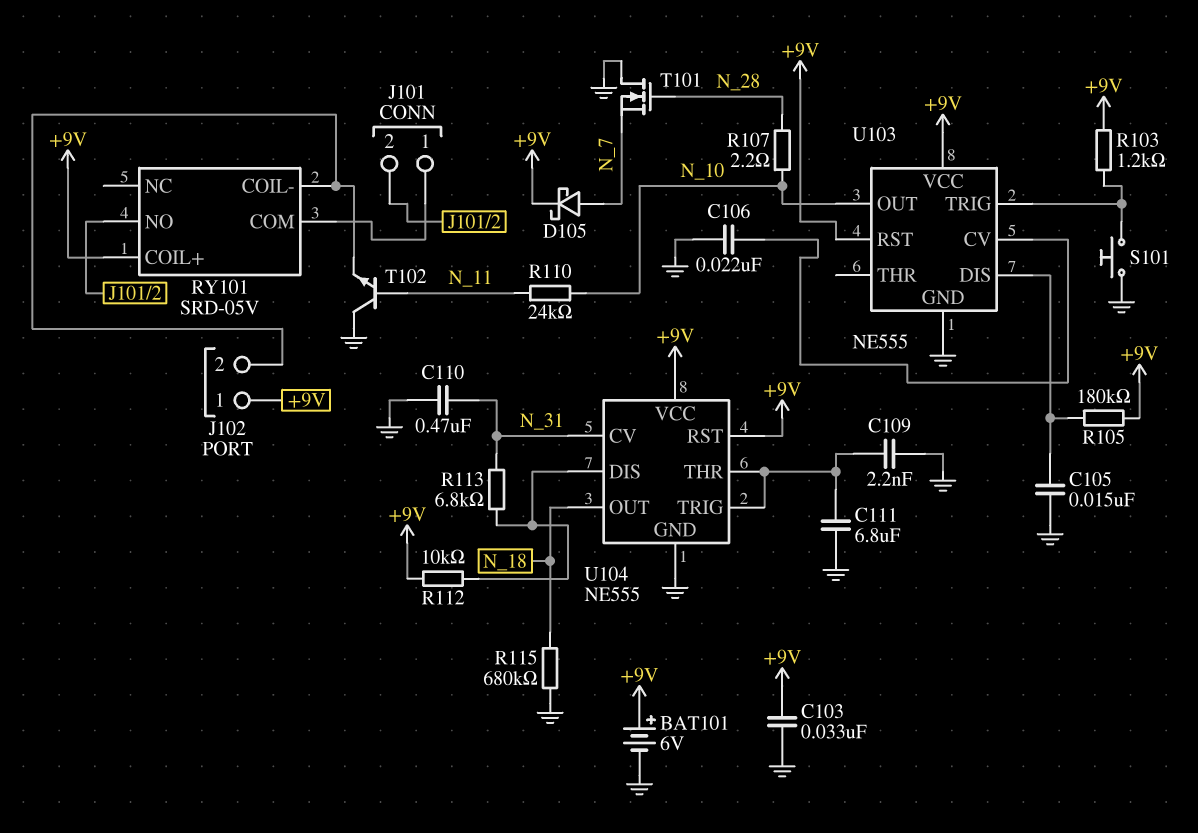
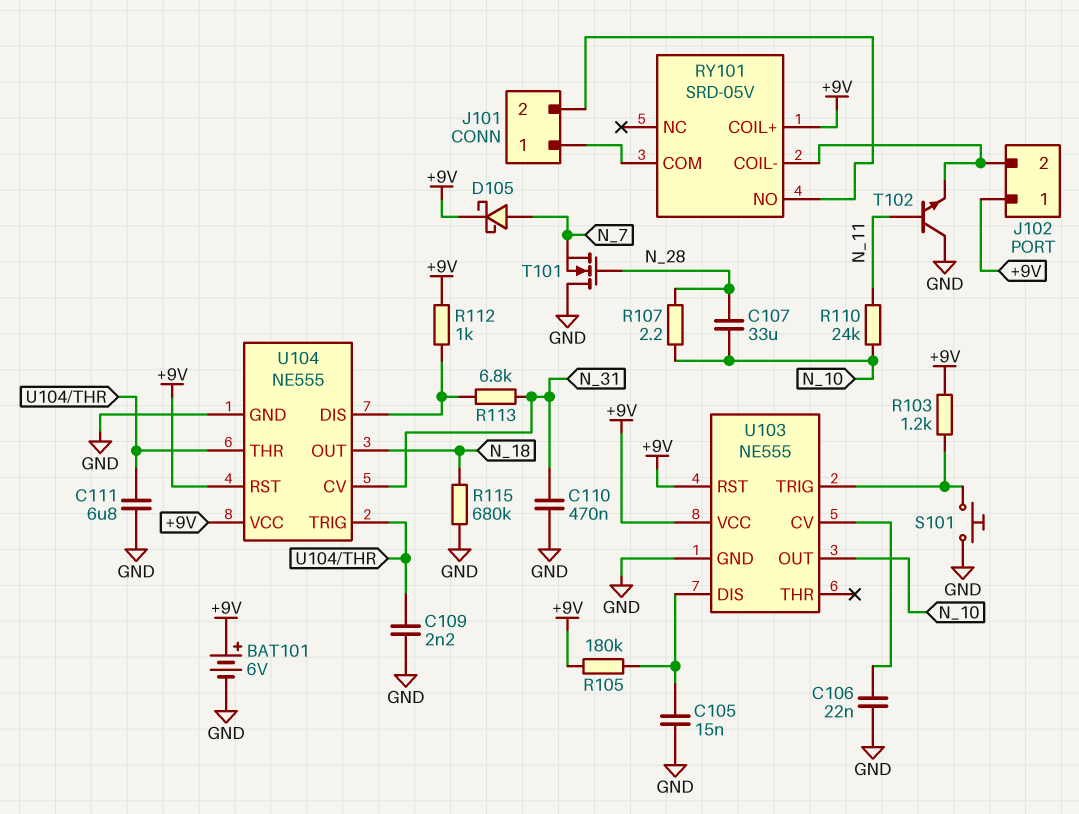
C103: 33nF (+9V, GND) -> none
C107: none -> 33uF (N_10, N_28)
R112: 10k (+9V, U104/DIS) -> 1k (+9V, U104/DIS)

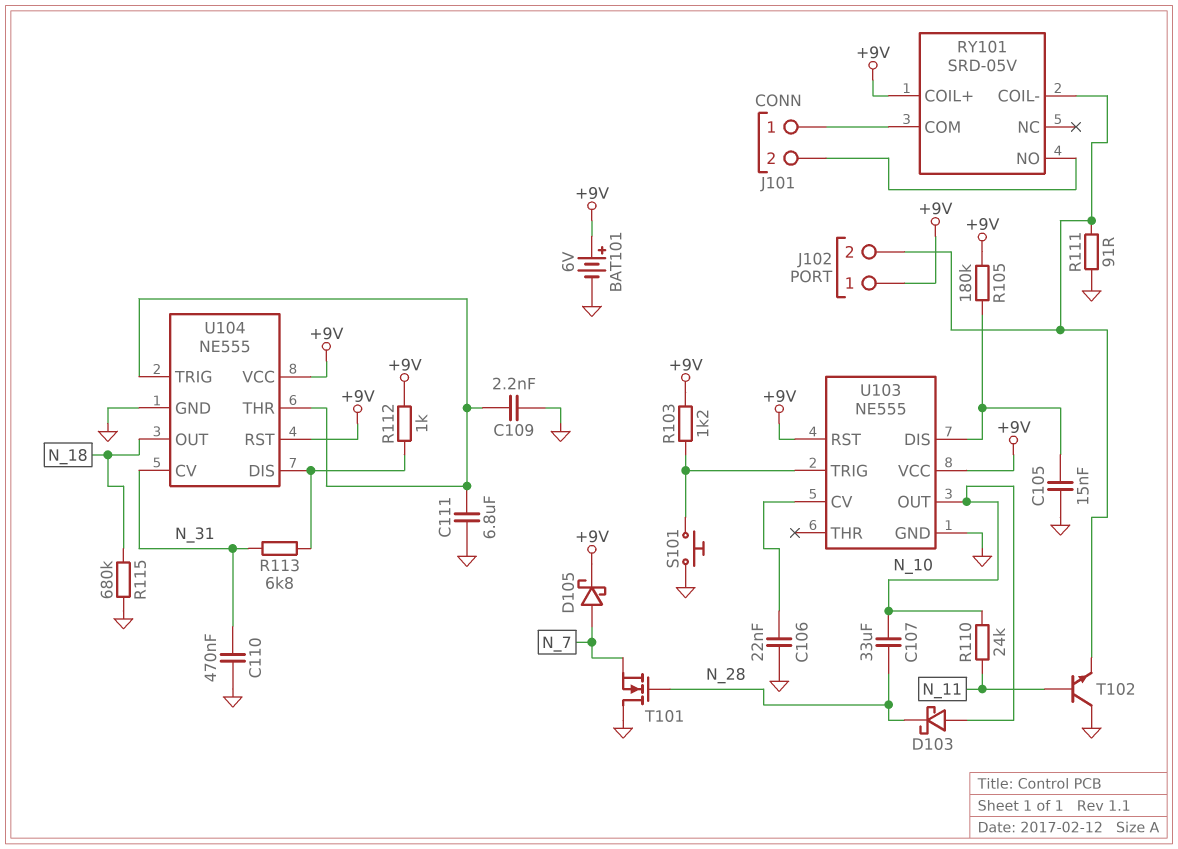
D103: none -> schottky (A N_10, K N_28)
R107: 2.2 (N_10, N_28) -> none
R111: none -> 91 (GND, J102/2)

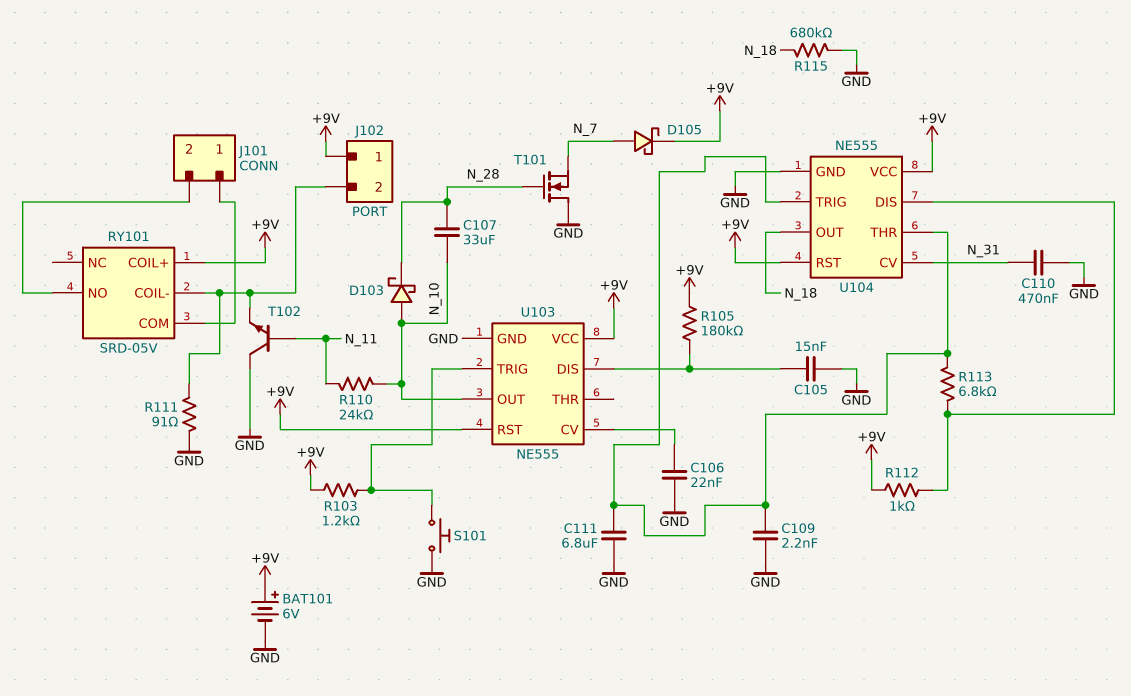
R113: 6.8k (N_31, U104/DIS) -> 6.8k (U104/DIS, U104/THR)

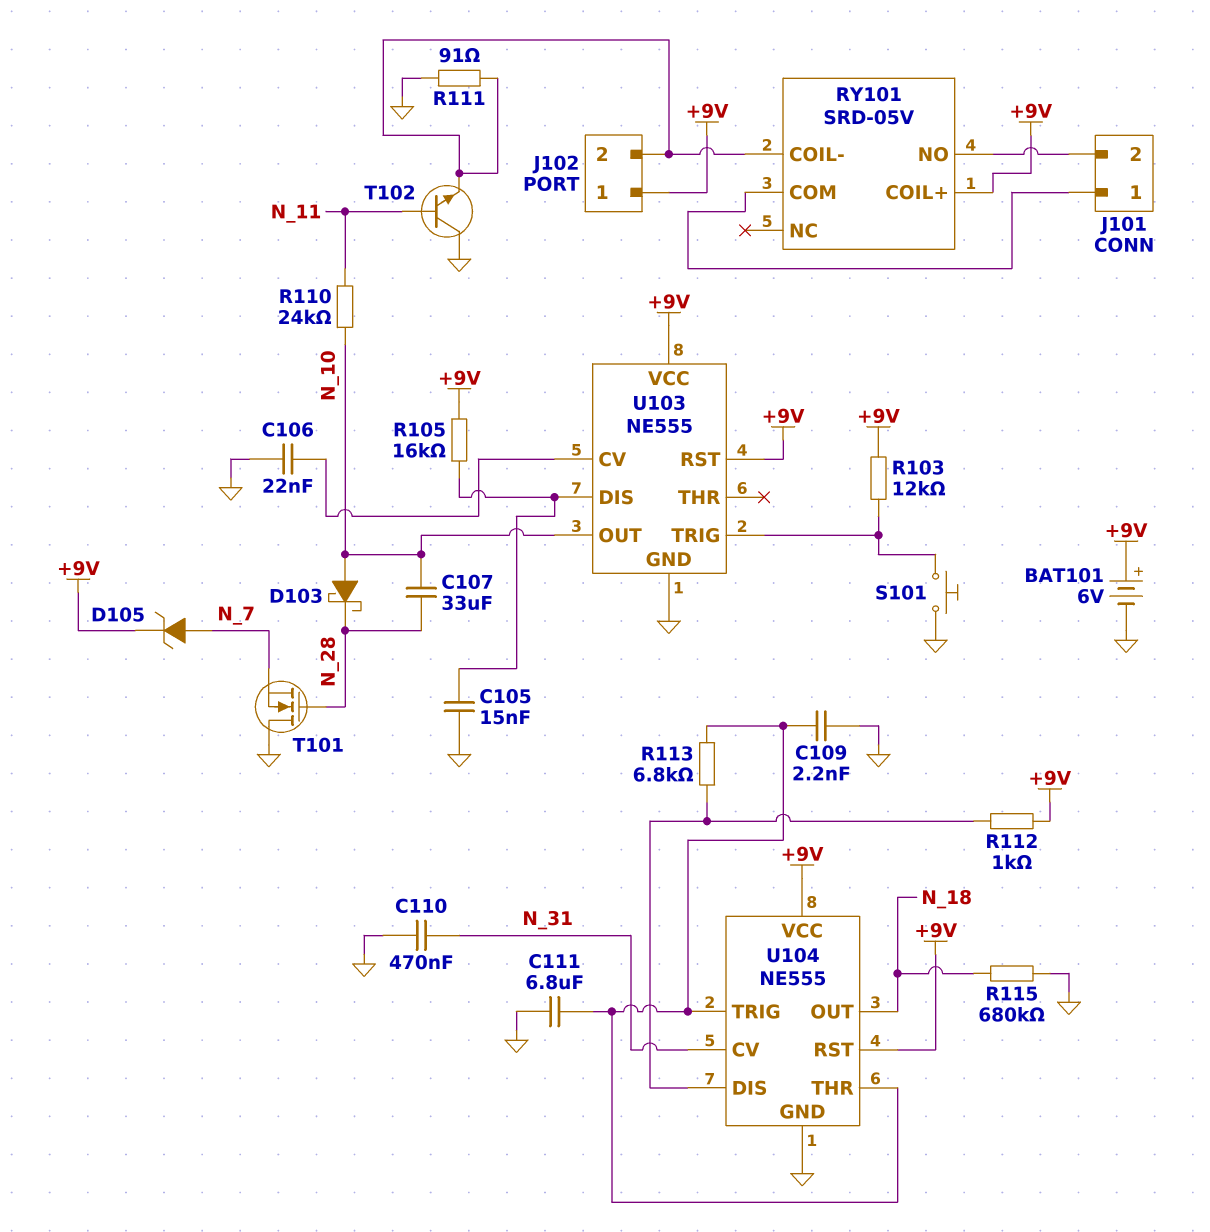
D105: schottky (A N_7, K +9V) -> zener (A N_7, K +9V)
R103: 1.2k (+9V, U103/TRIG) -> 12k (+9V, U103/TRIG)
R105: 180k (+9V, U103/DIS) -> 16k (+9V, U103/DIS)

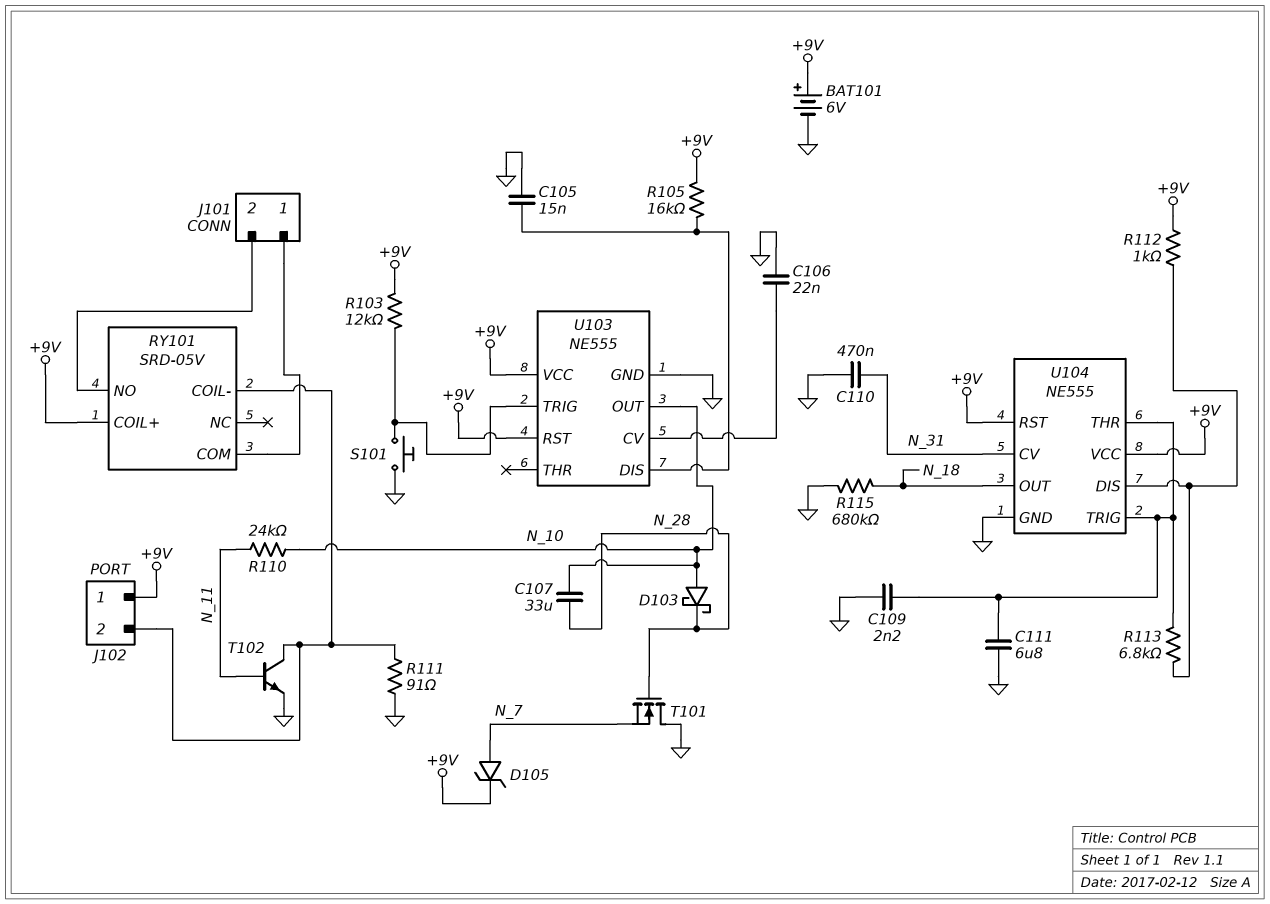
T102: NPN (B N_11, C GND, E J102/2) -> NPN (B N_11, C J102/2, E GND)

